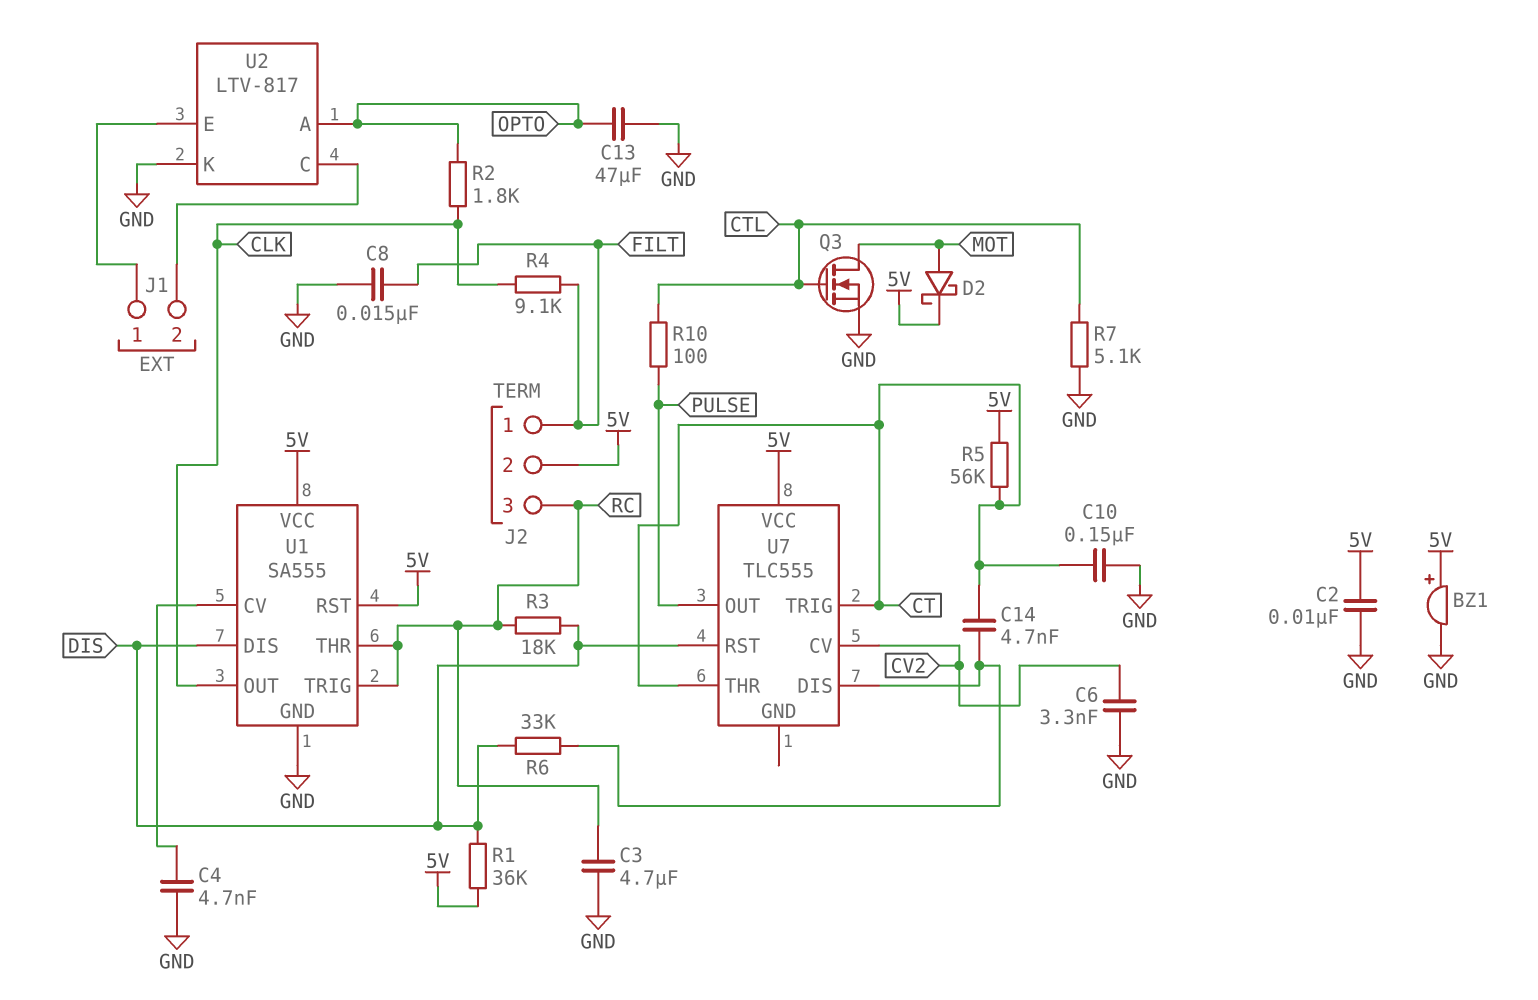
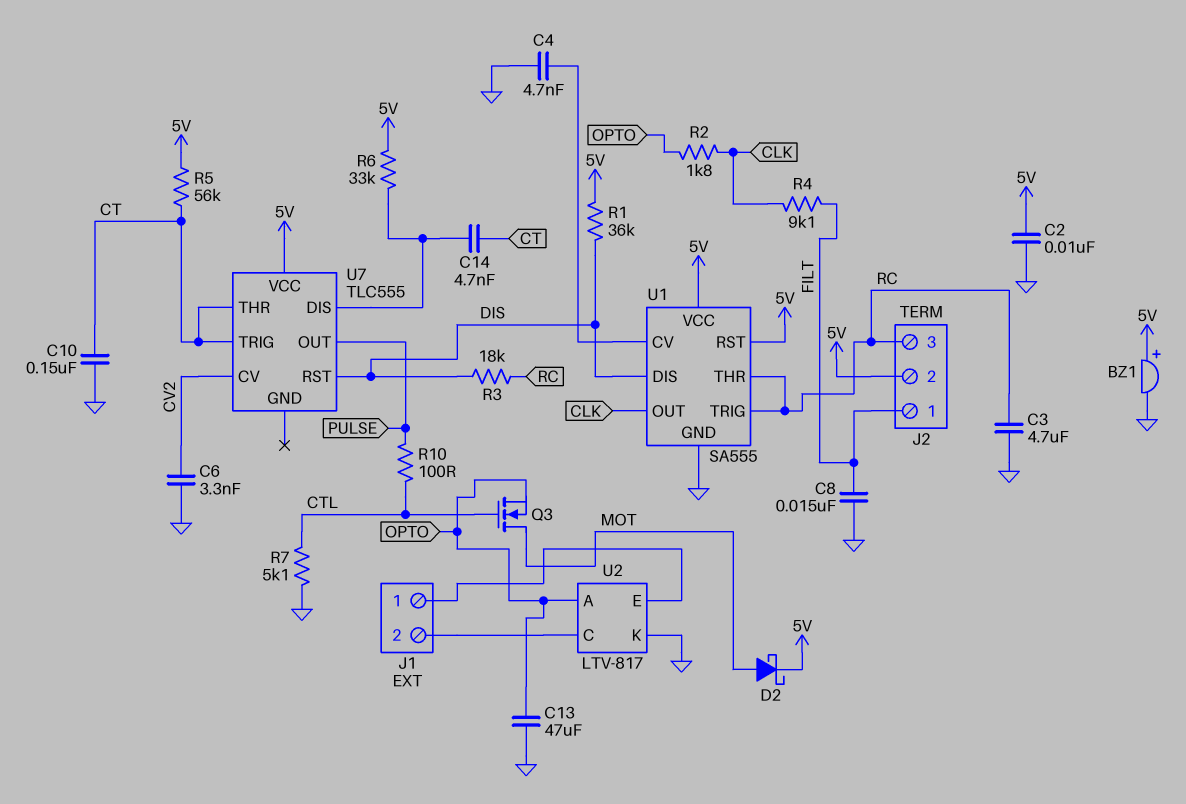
Q3: NMOS (G CTL, D MOT, S GND) -> NMOS (G CTL, D MOT, S OPTO)
R6: 33k (DIS, U7/DIS) -> 33k (5V, U7/DIS)

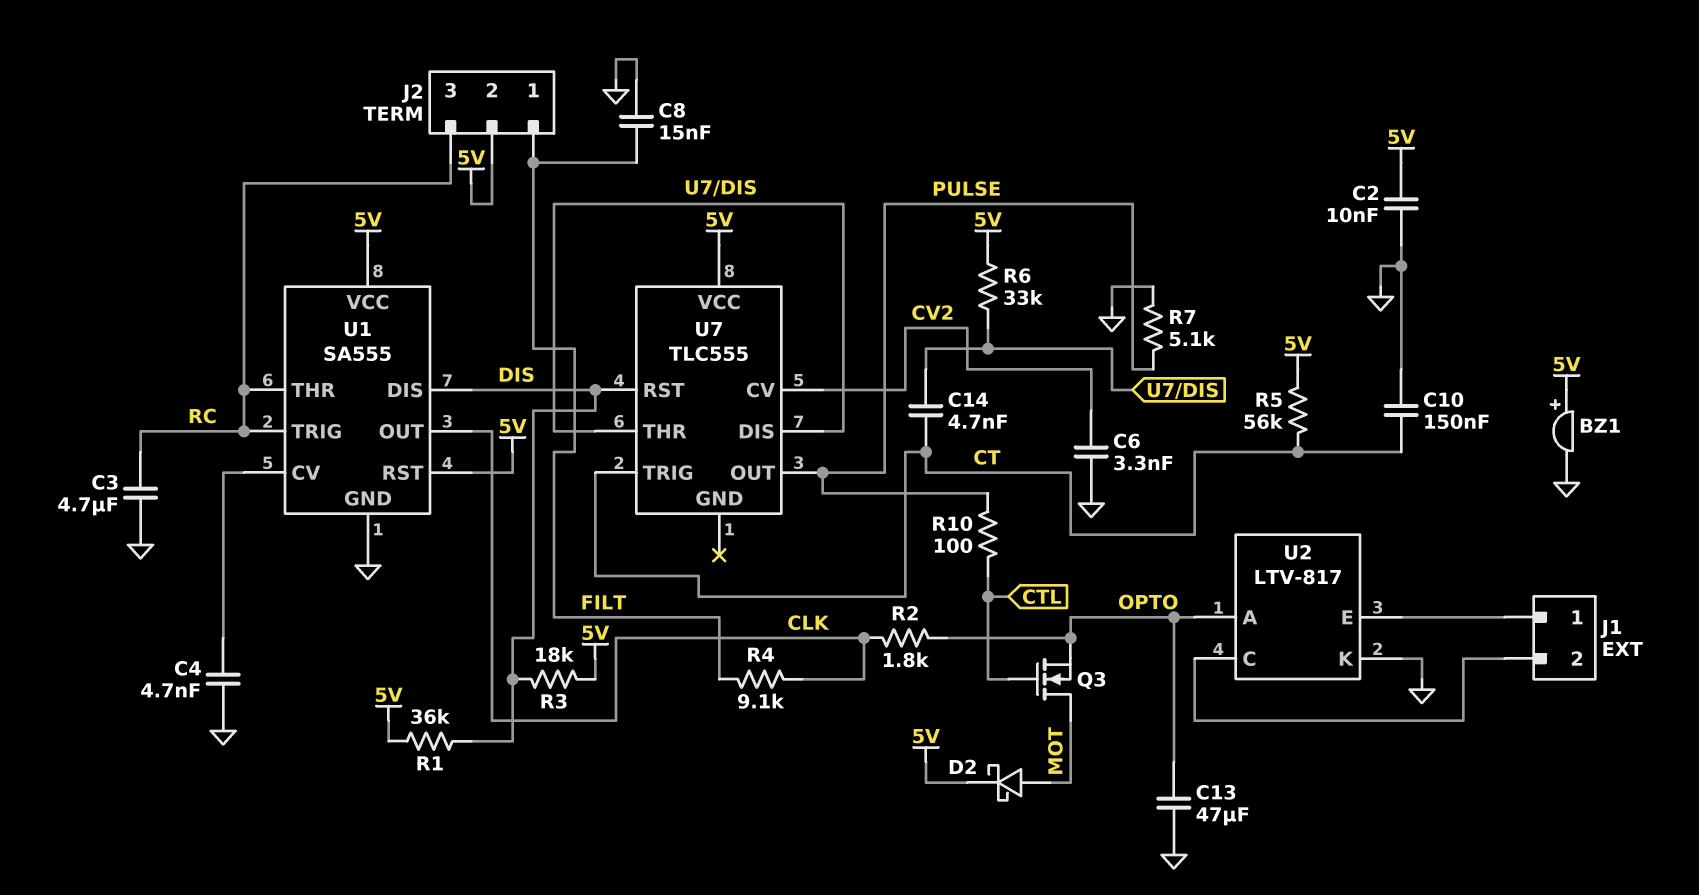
R3: 18k (DIS, RC) -> 18k (5V, DIS)
R7: 5.1k (CTL, GND) -> 5.1k (GND, PULSE)
U7 pin THR: CT -> U7/DIS

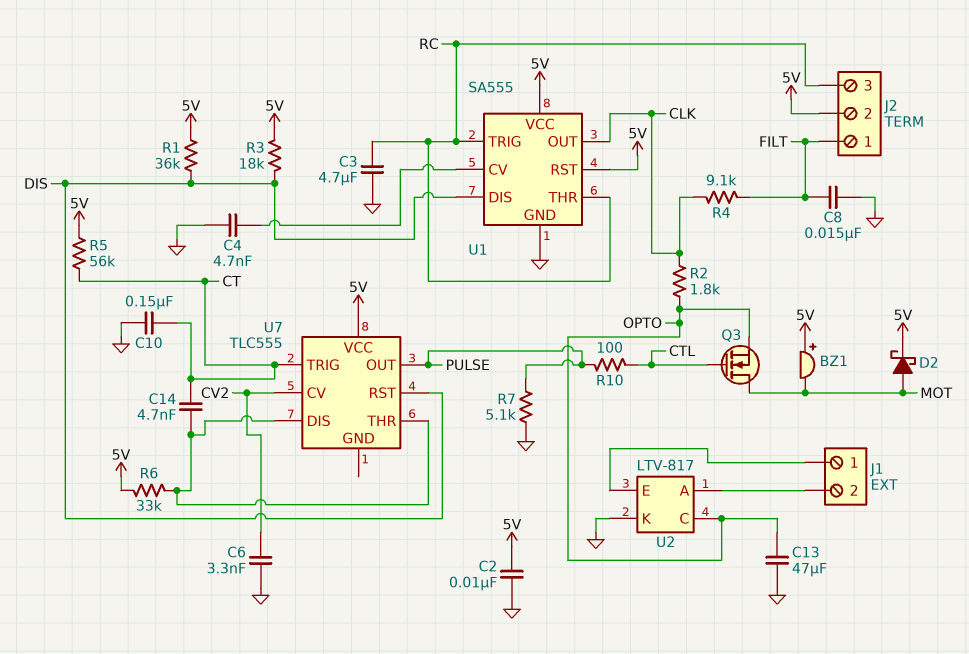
BZ1: buzzer (plus 5V, minus GND) -> buzzer (plus 5V, minus MOT)
U2 pin A: OPTO -> J1/2
U2 pin C: J1/2 -> OPTO

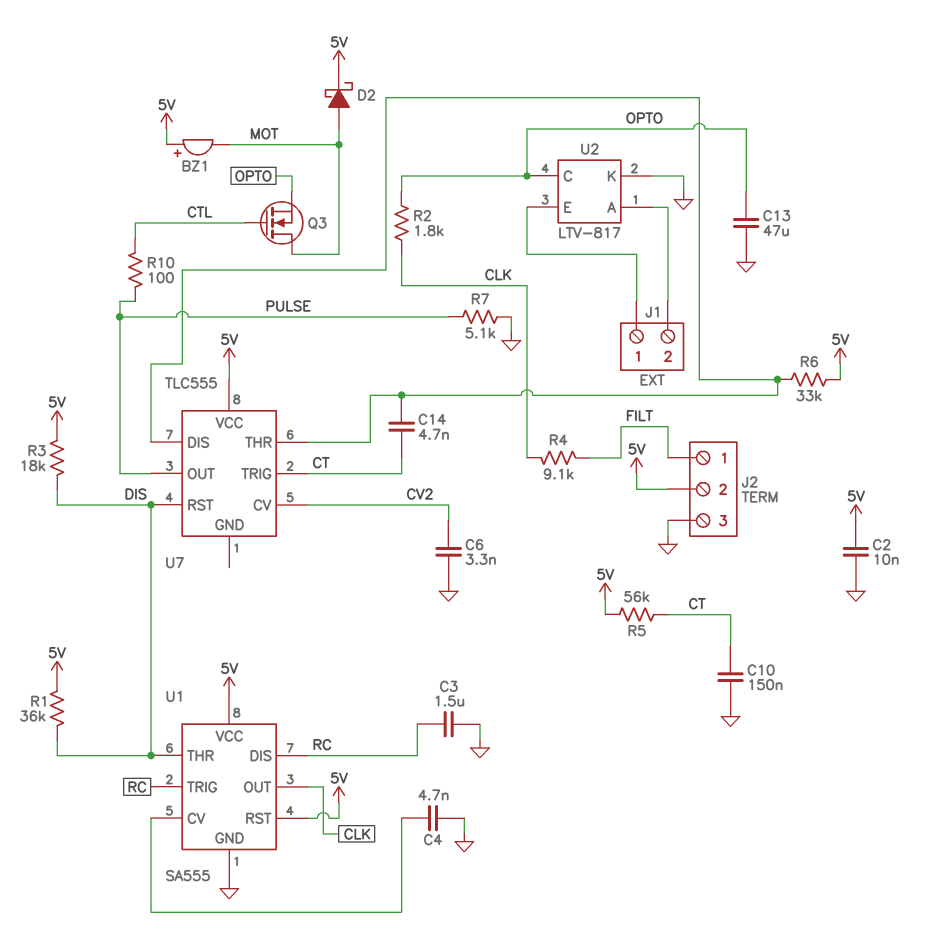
C3: 4.7uF (GND, RC) -> 1.5uF (GND, RC)
C8: 15nF (FILT, GND) -> none
J2 pin 3: RC -> GND
U1 pin DIS: DIS -> RC
U1 pin THR: RC -> DIS

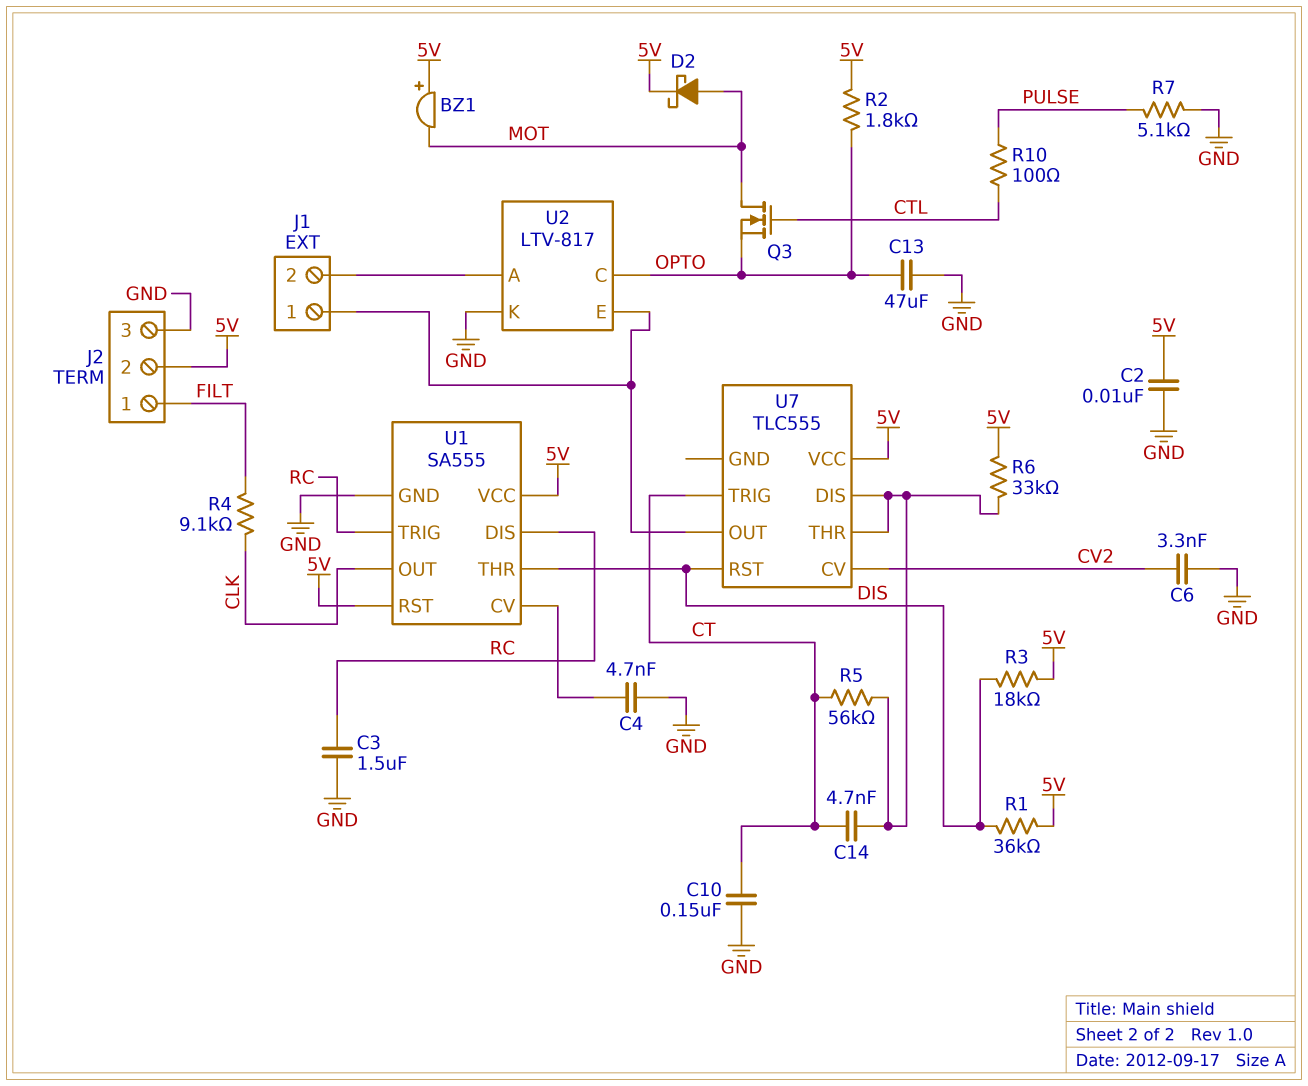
R2: 1.8k (CLK, OPTO) -> 1.8k (5V, OPTO)
R5: 56k (5V, CT) -> 56k (CT, U7/DIS)
U7 pin OUT: PULSE -> J1/1

